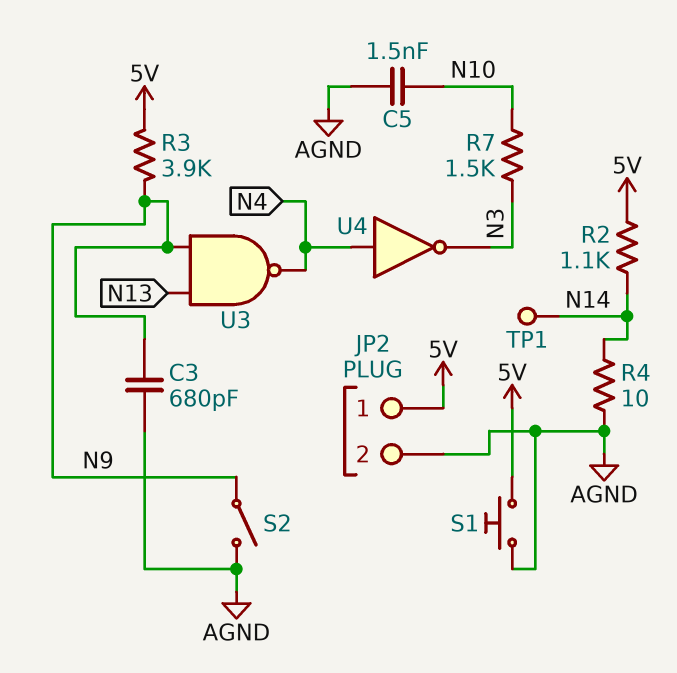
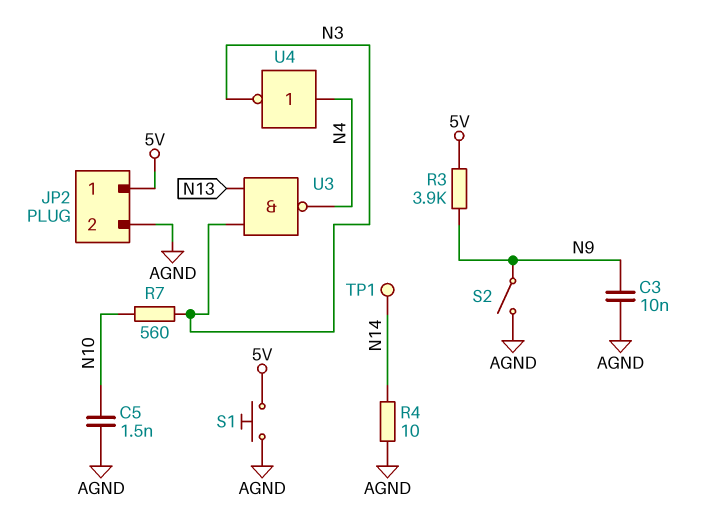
C3: 680pF (AGND, N9) -> 10nF (AGND, N9)
R2: 1.1k (5V, N14) -> none
R7: 1.5k (N3, N10) -> 560 (N3, N10)
U3: NAND (in N9, in N13, out N4) -> NAND (in N3, in N13, out N4)

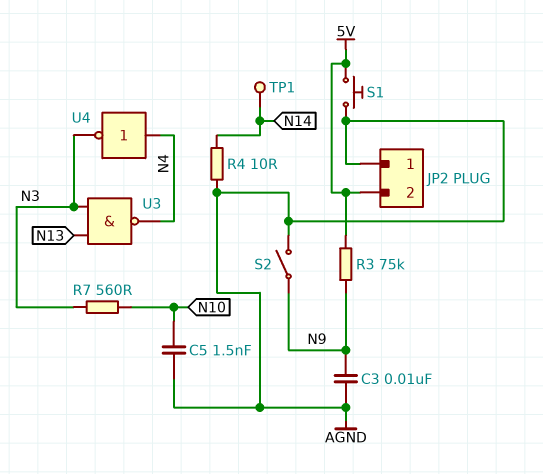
JP2 pin 1: 5V -> AGND
JP2 pin 2: AGND -> 5V
R3: 3.9k (5V, N9) -> 75k (5V, N9)

